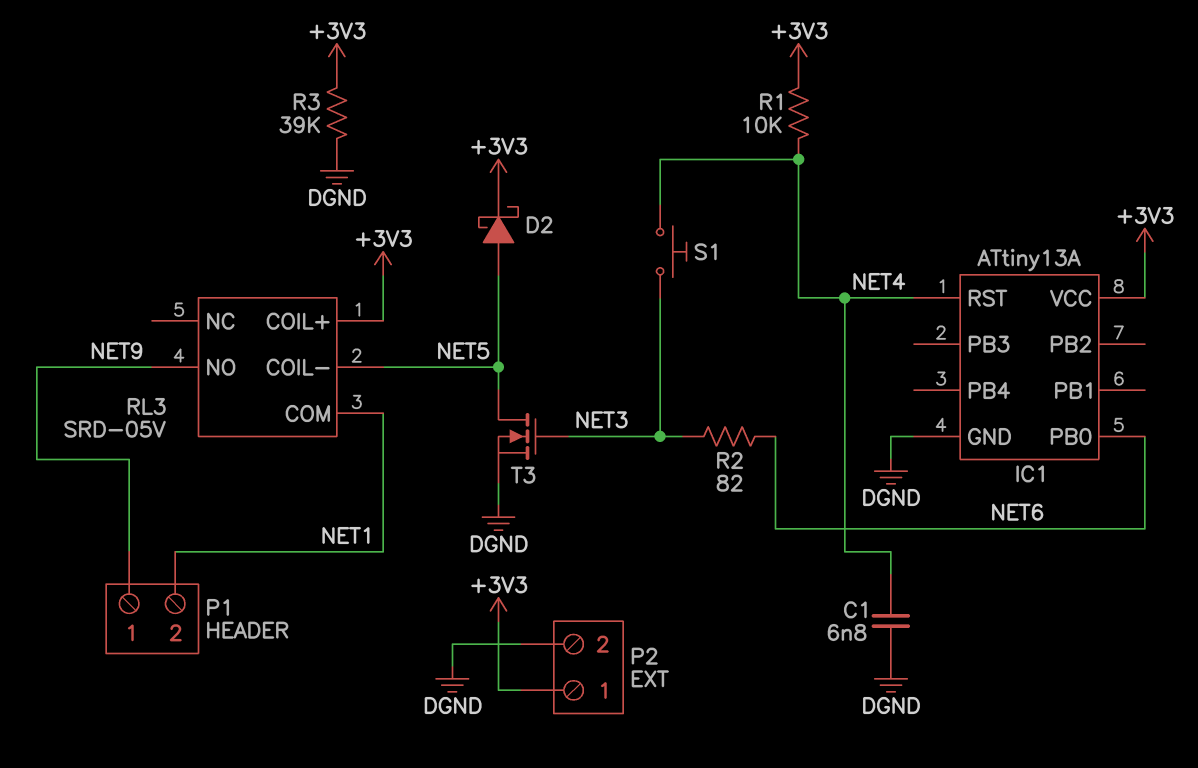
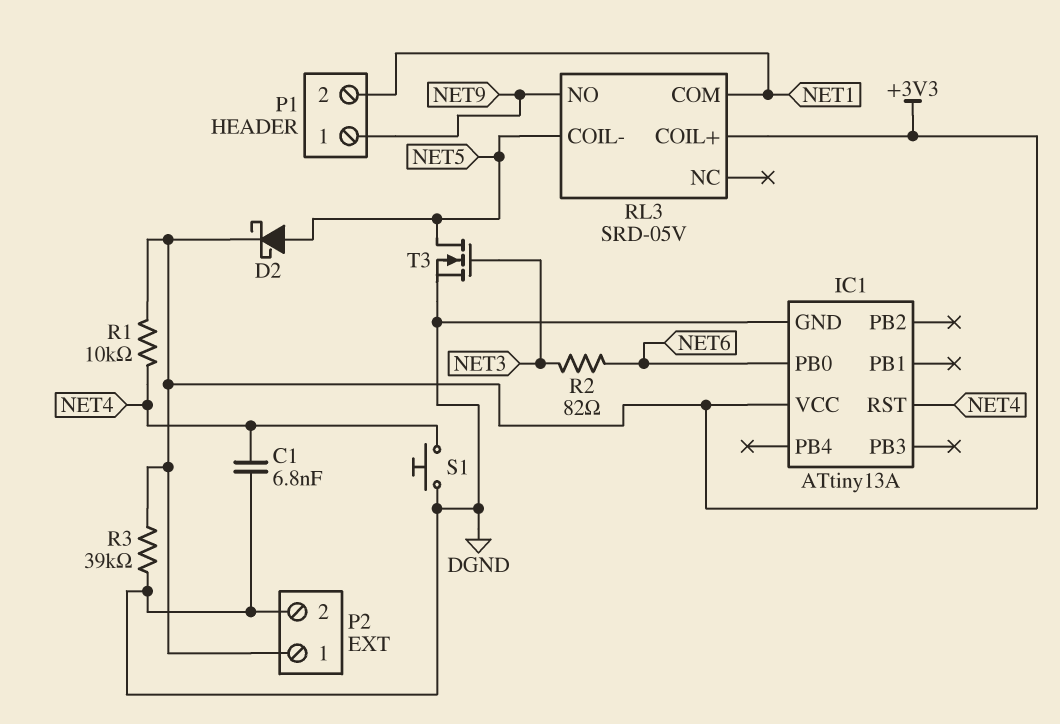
S1: button (NET3, NET4) -> button (DGND, NET4)

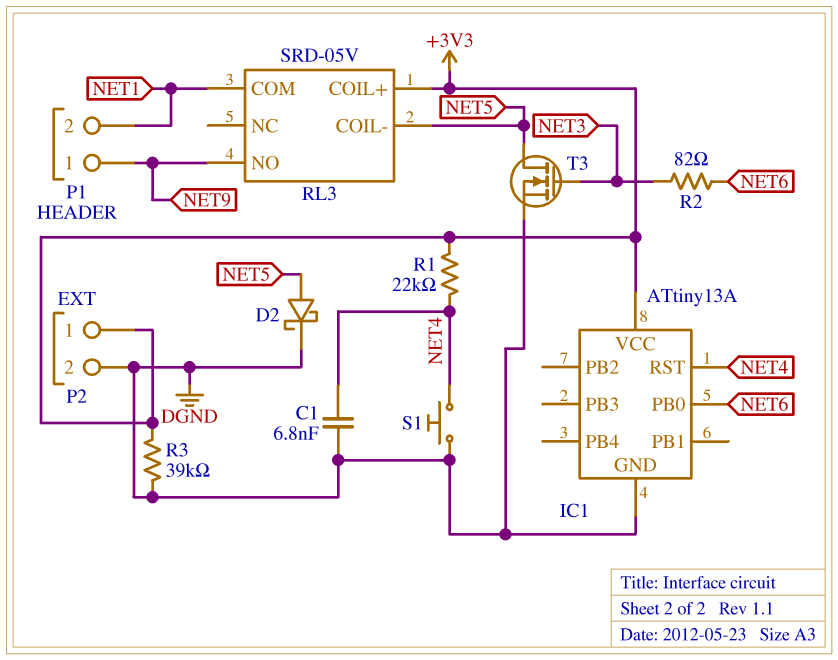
D2: schottky (A NET5, K +3V3) -> schottky (A NET5, K DGND)
R1: 10k (+3V3, NET4) -> 22k (+3V3, NET4)

